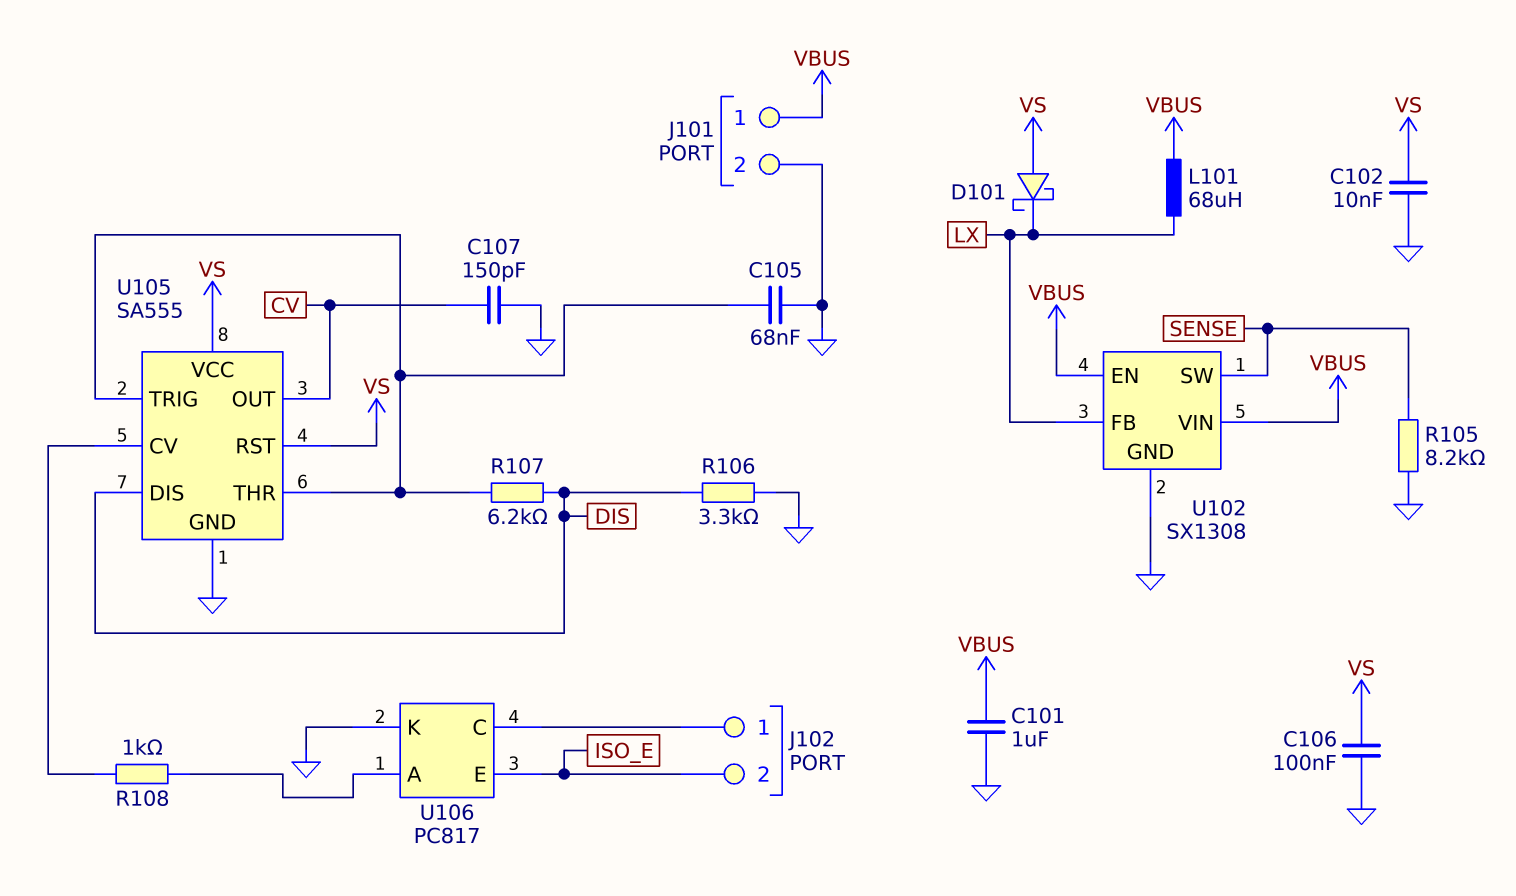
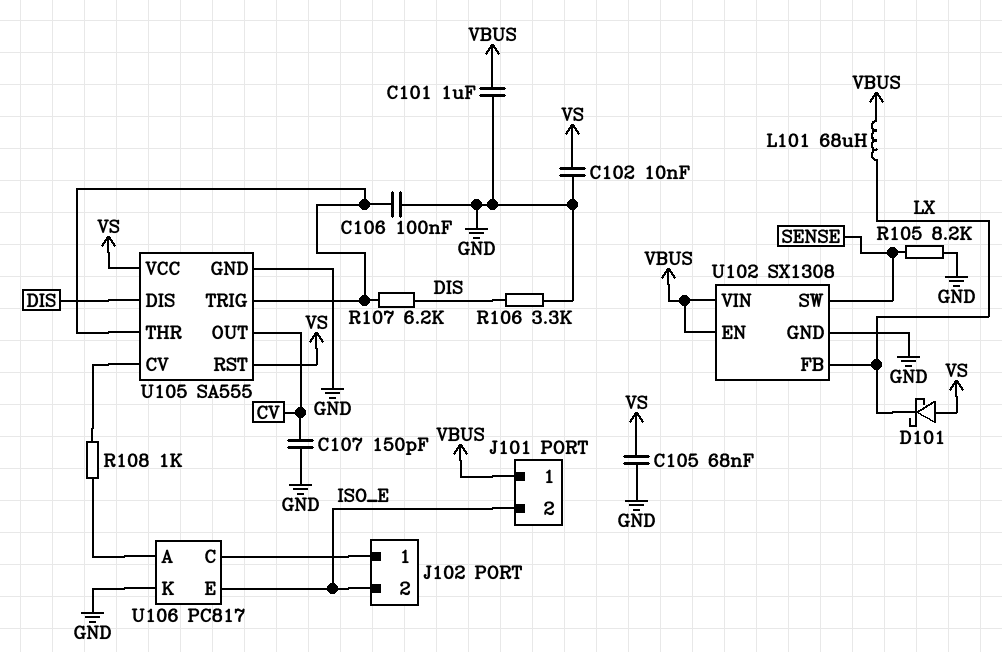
C105: 68nF (GND, U105/THR) -> 68nF (GND, VS)
C106: 100nF (GND, VS) -> 100nF (GND, U105/THR)
J101 pin 2: GND -> ISO_E

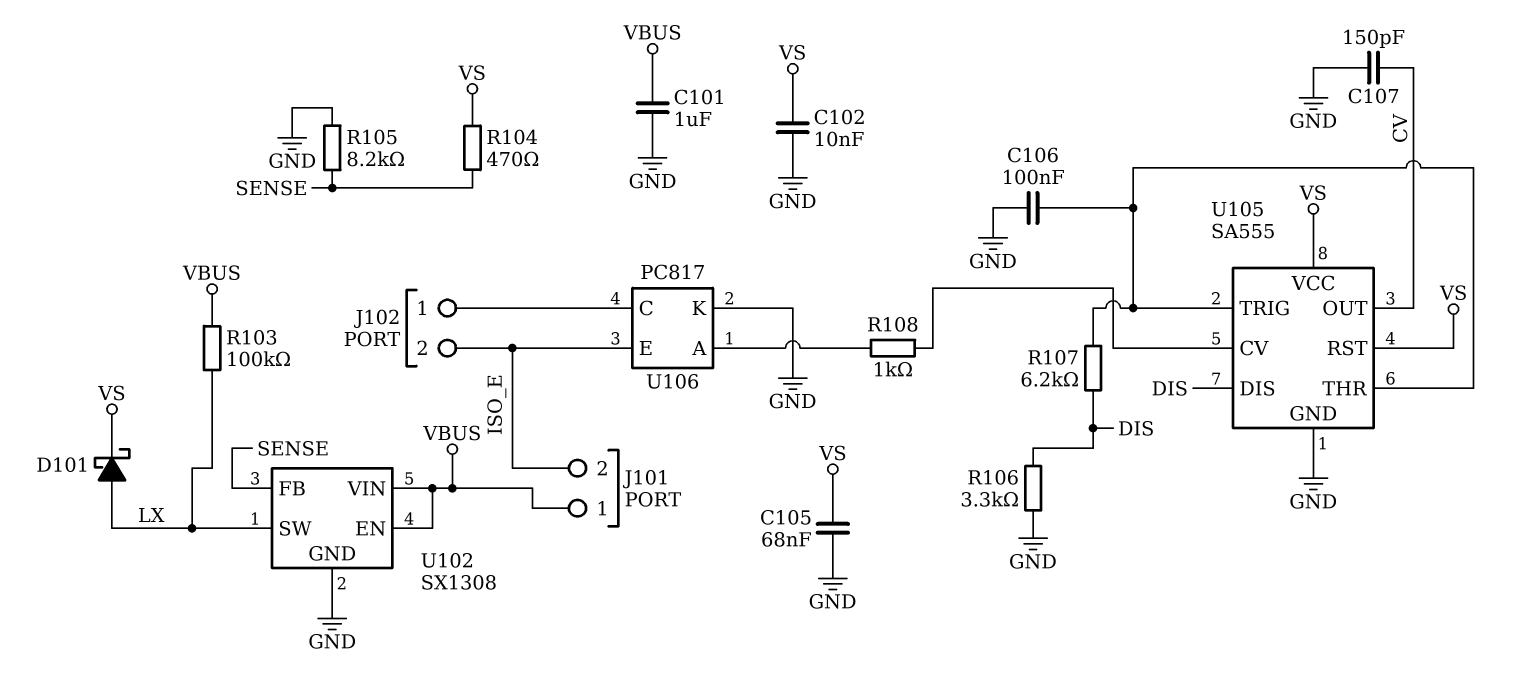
D101: schottky (A VS, K LX) -> schottky (A LX, K VS)
L101: 68uH (LX, VBUS) -> none
R103: none -> 100k (LX, VBUS)
R104: none -> 470 (SENSE, VS)
U102 pin FB: LX -> SENSE
U102 pin SW: SENSE -> LX

